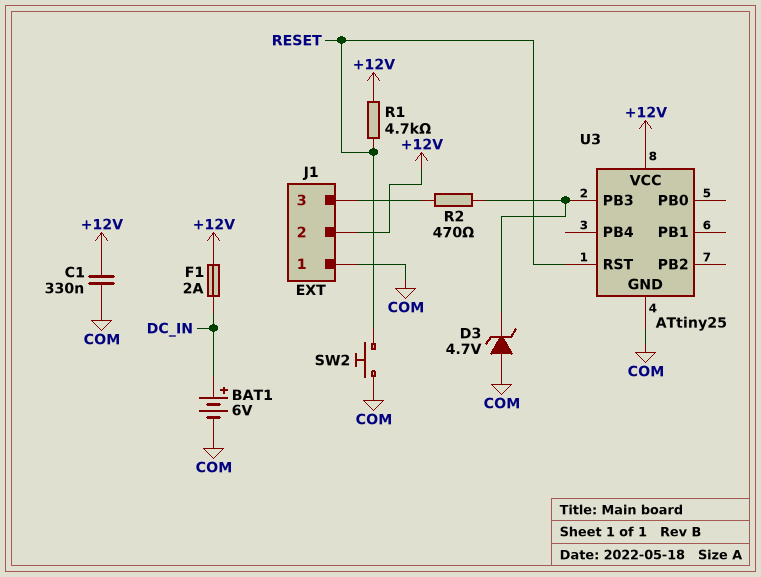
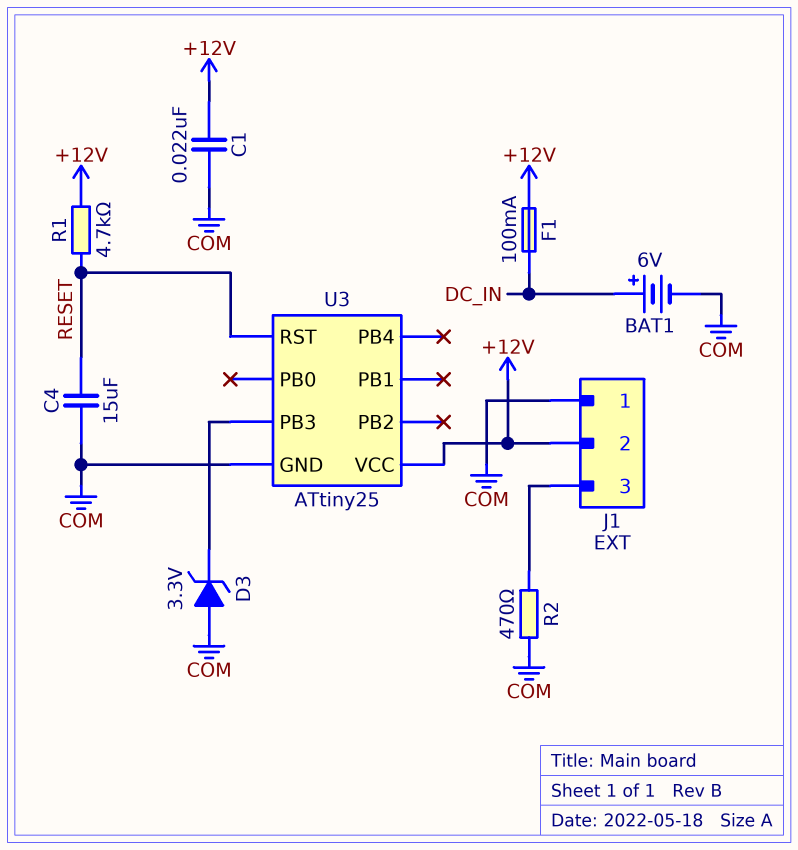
C1: 330nF (+12V, COM) -> 22nF (+12V, COM)
C4: none -> 15uF (COM, RESET)
D3: zener 4.7V (A COM, K U3/PB3) -> zener 3.3V (A COM, K U3/PB3)
F1: 2A (+12V, DC_IN) -> 100mA (+12V, DC_IN)
R2: 470 (J1/3, U3/PB3) -> 470 (COM, J1/3)
SW2: button (COM, RESET) -> none

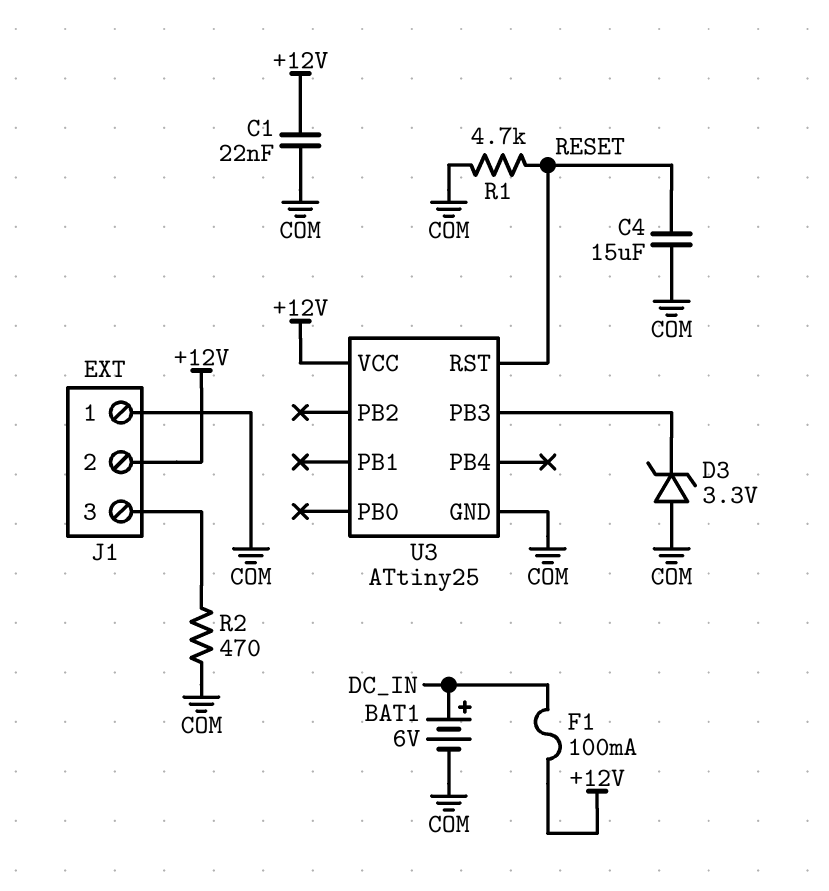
R1: 4.7k (+12V, RESET) -> 4.7k (COM, RESET)

